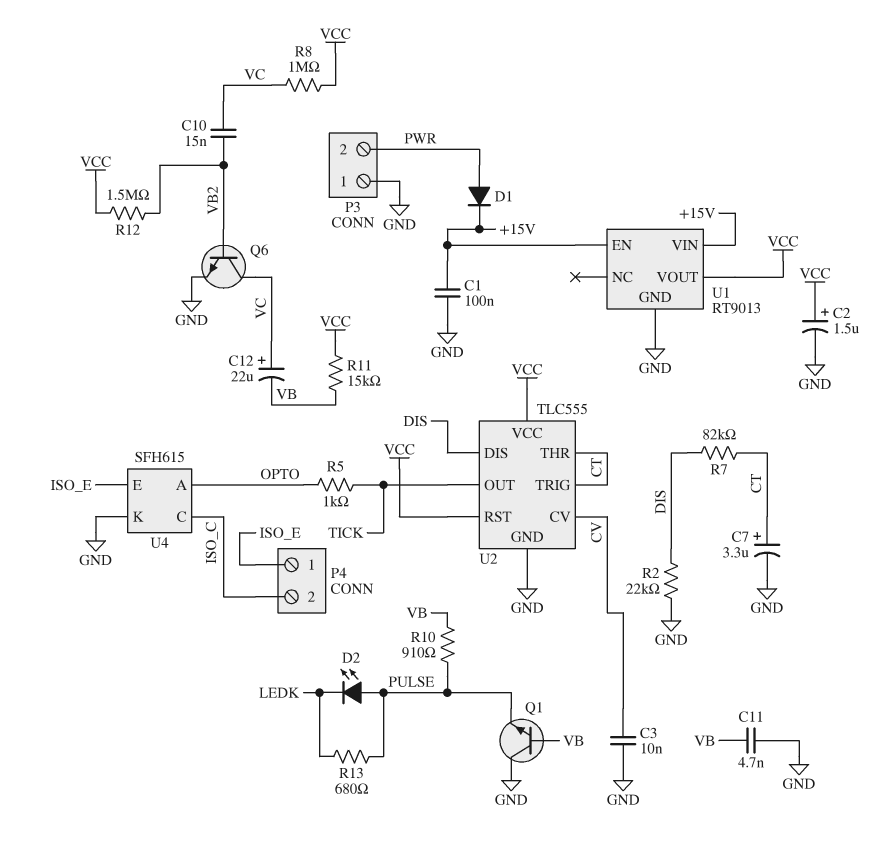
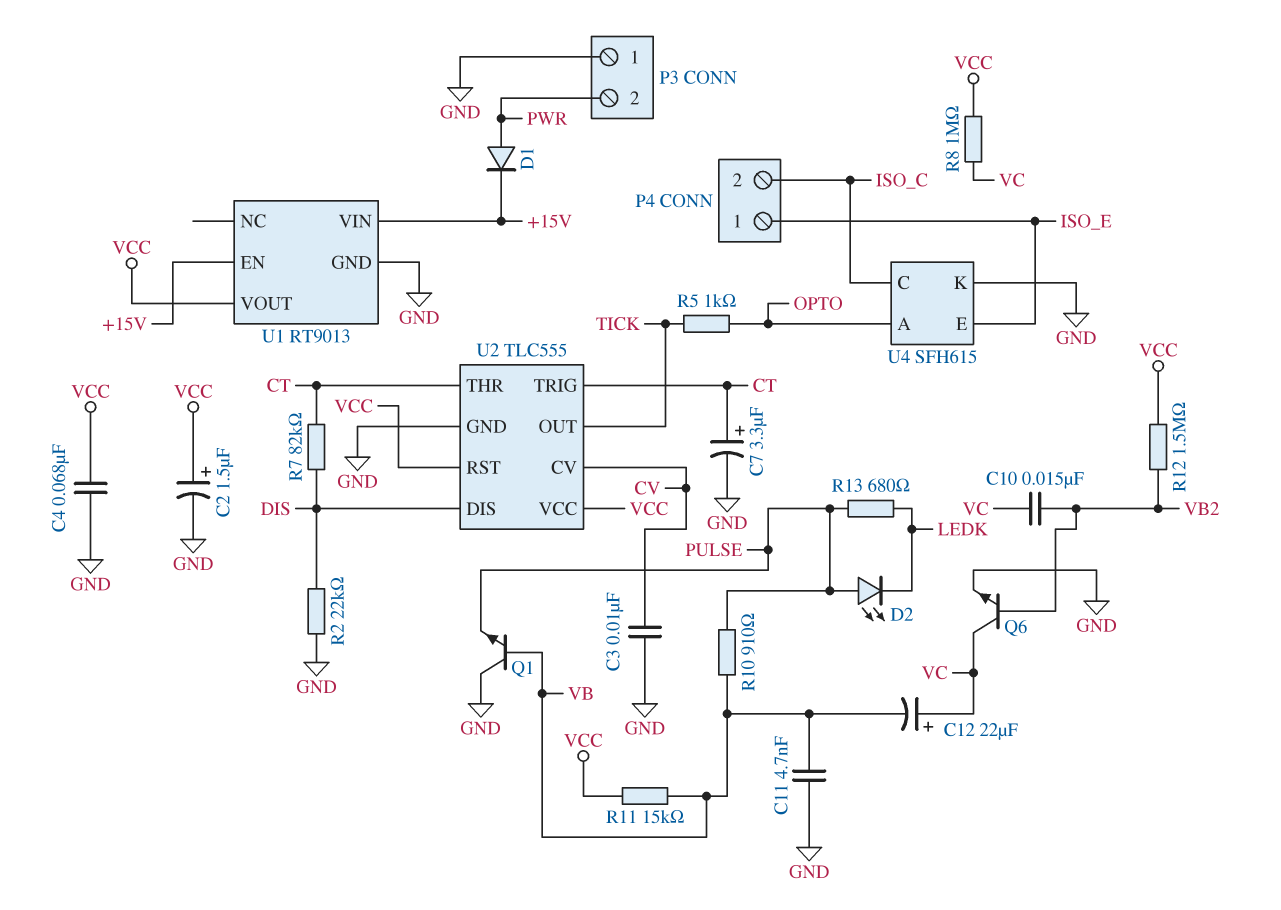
C1: 100nF (+15V, GND) -> none
C4: none -> 68nF (GND, VCC)

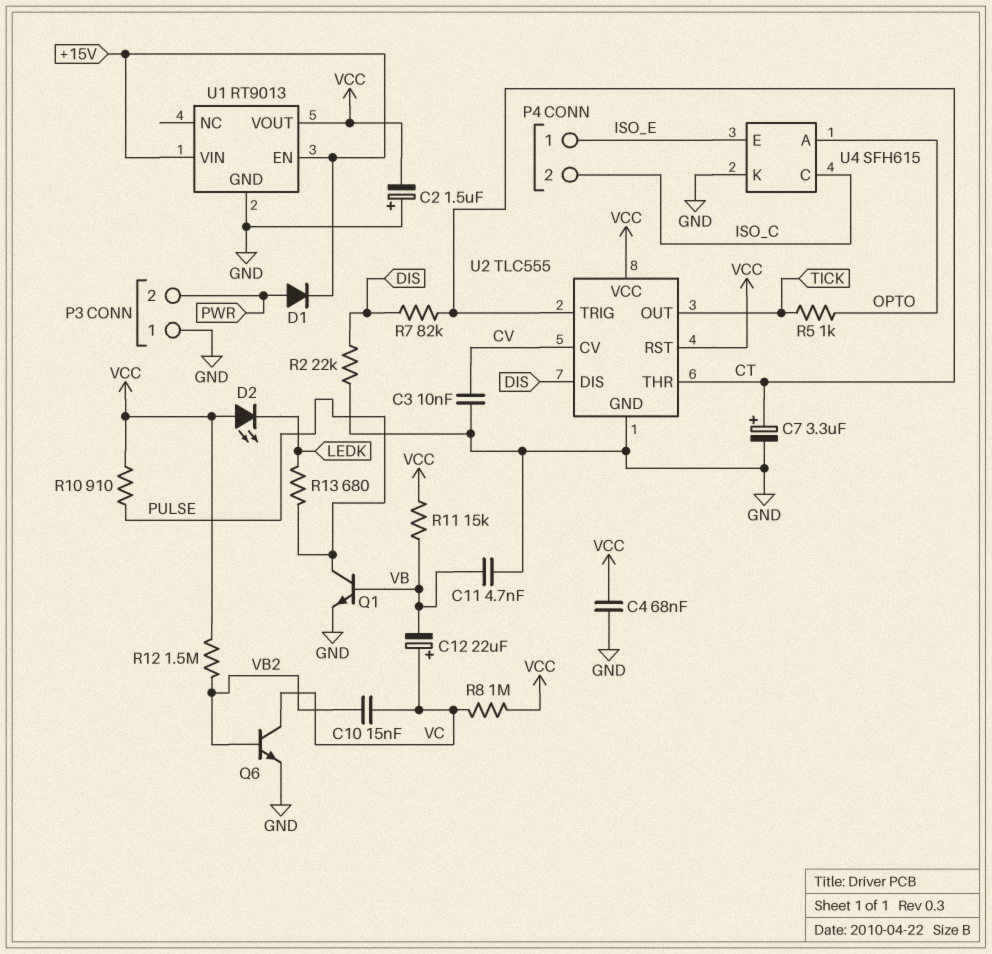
C2: 1.5uF (plus VCC, minus GND) -> 1.5uF (plus GND, minus VCC)
D2: LED (A PULSE, K LEDK) -> LED (A VCC, K LEDK)
Q1: NPN (B VB, C GND, E PULSE) -> NPN (B VB, C PULSE, E GND)
R10: 910 (PULSE, VB) -> 910 (PULSE, VCC)

